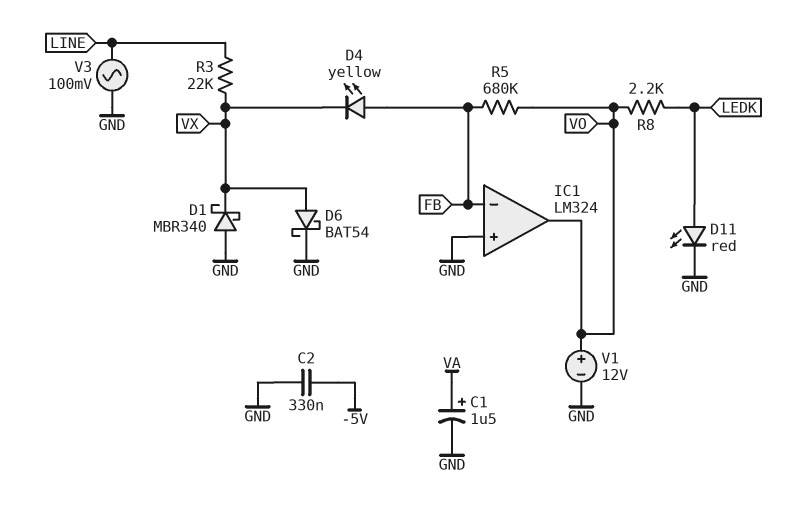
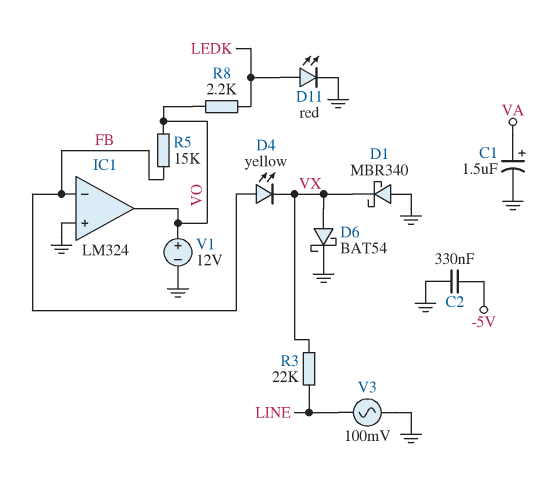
R5: 680k (FB, VO) -> 15k (FB, VO)

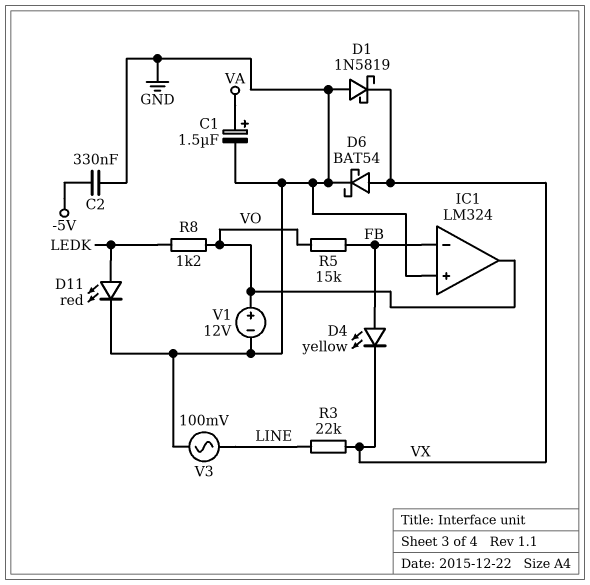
D1: schottky MBR340 (A GND, K VX) -> schottky 1N5819 (A GND, K VX)
R8: 2.2k (LEDK, VO) -> 1.2k (LEDK, VO)

